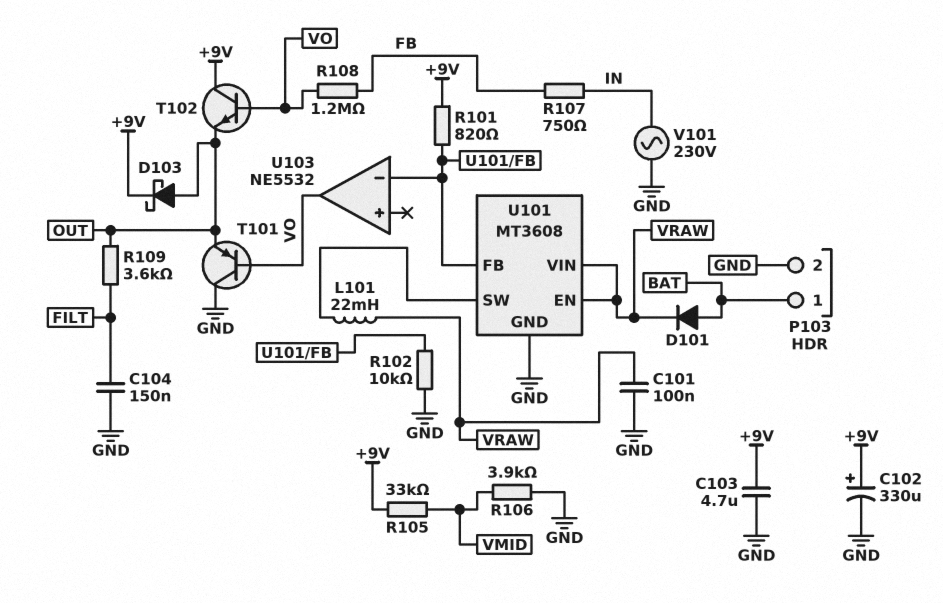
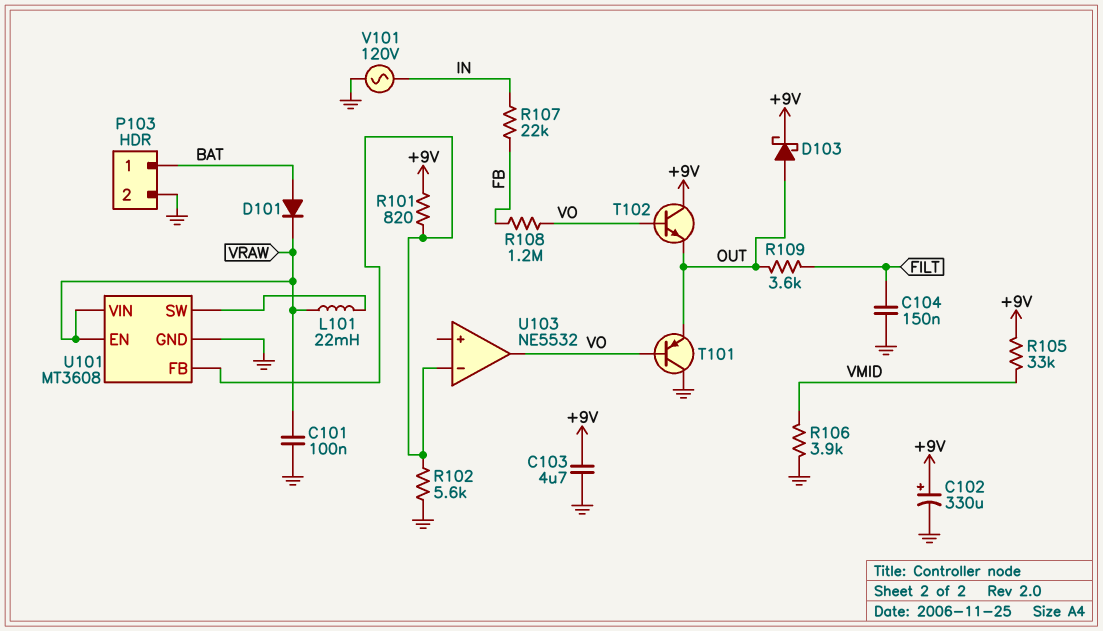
R102: 10k (GND, U101/FB) -> 5.6k (GND, U101/FB)
R107: 750 (FB, IN) -> 22k (FB, IN)
V101: AC 230V (GND, IN) -> AC 120V (GND, IN)

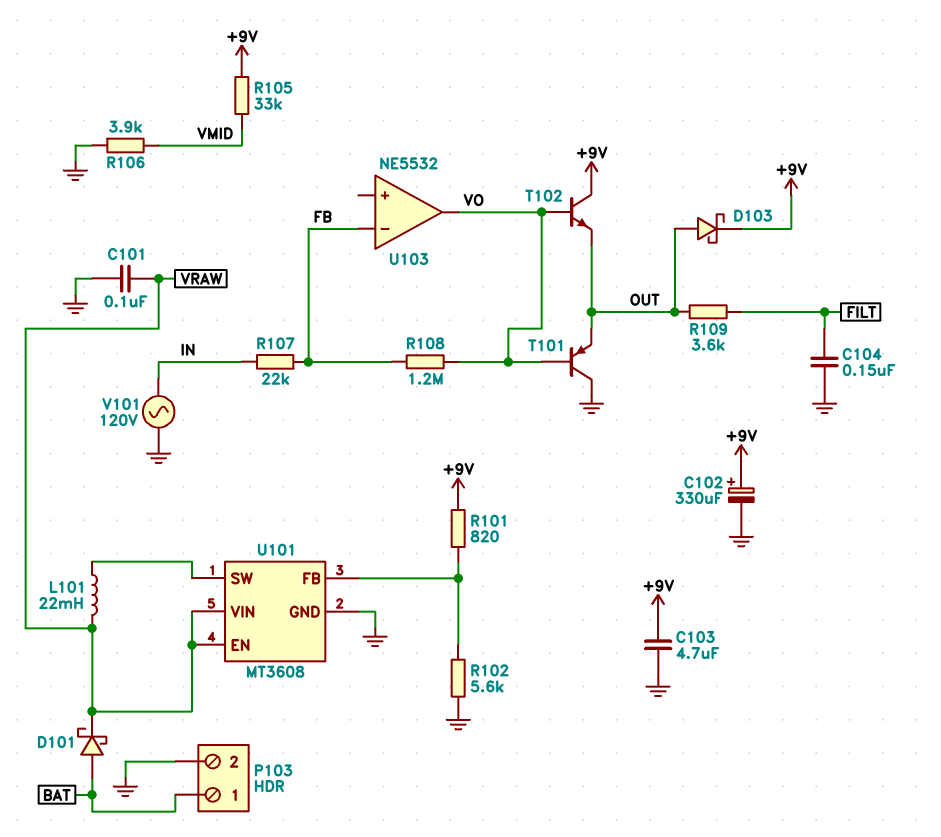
D101: diode (A BAT, K VRAW) -> schottky (A BAT, K VRAW)
U103 pin in-: U101/FB -> FB

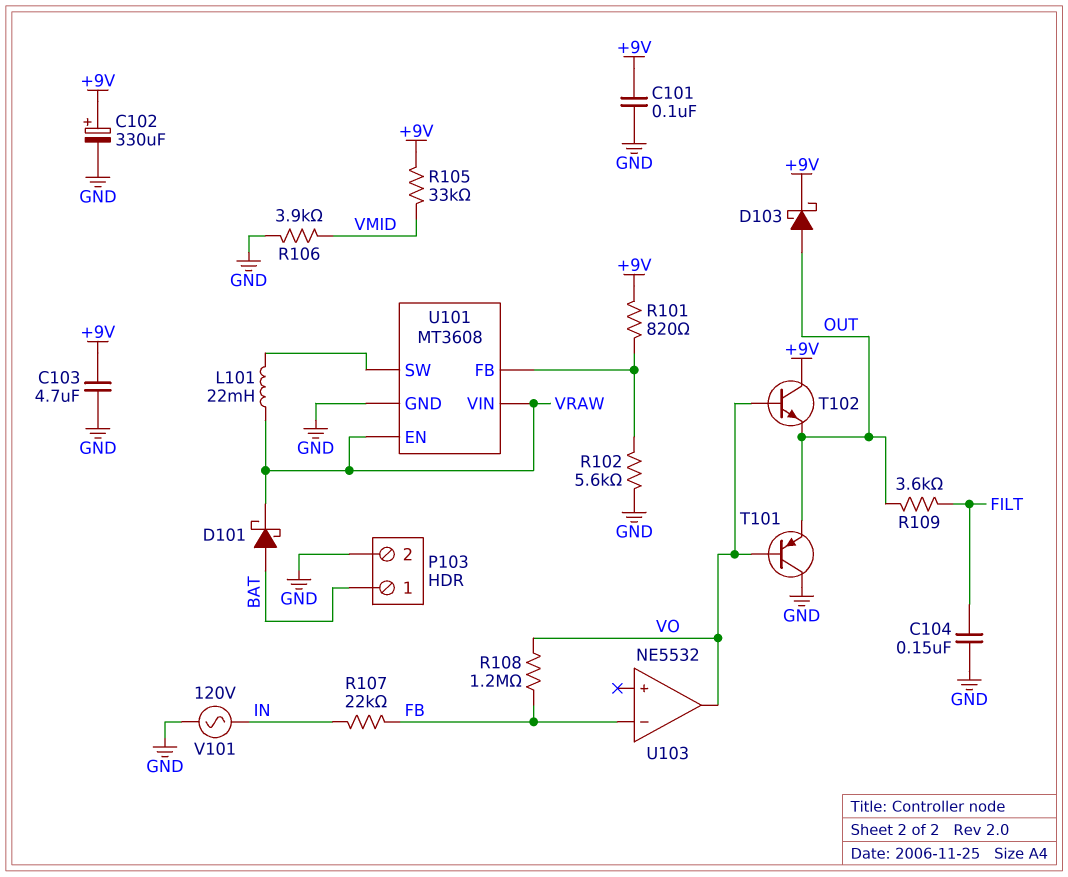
C101: 100nF (GND, VRAW) -> 100nF (+9V, GND)

